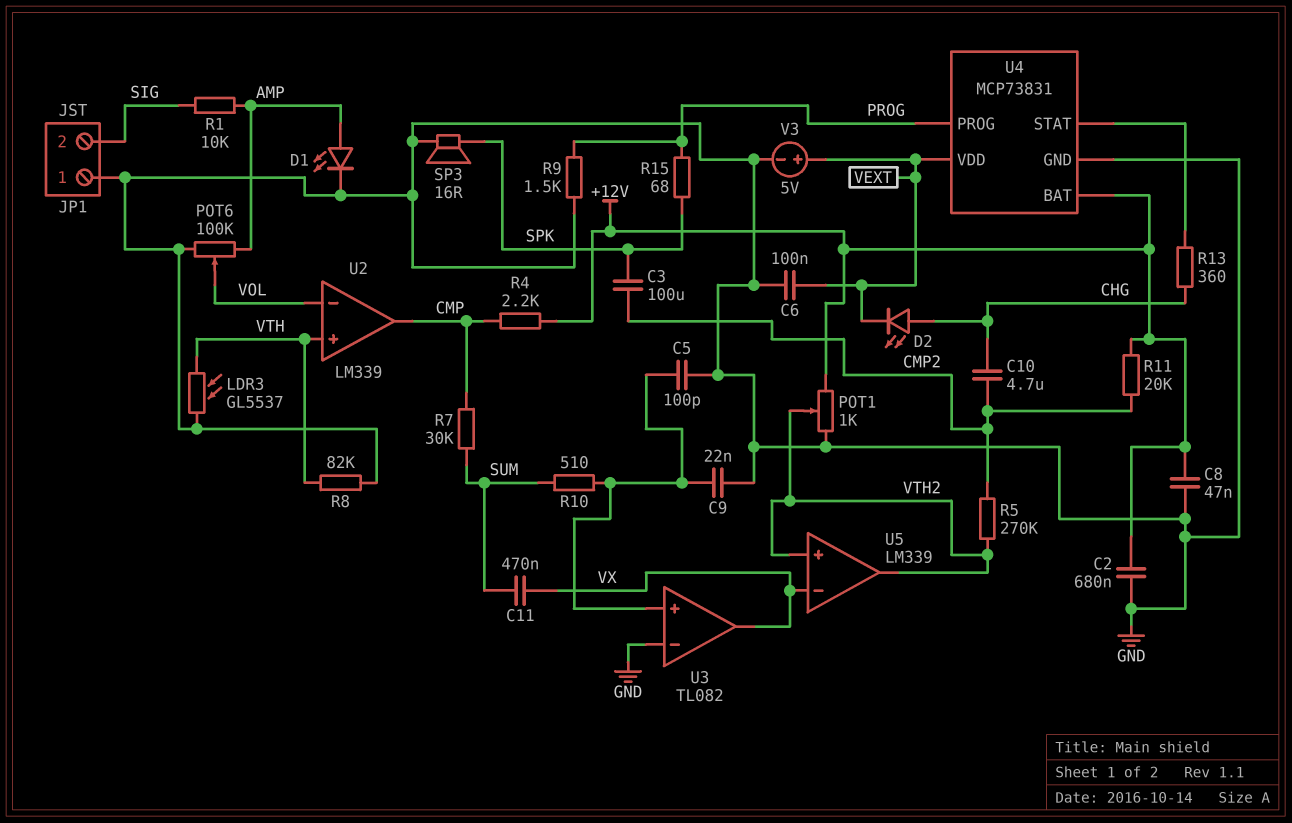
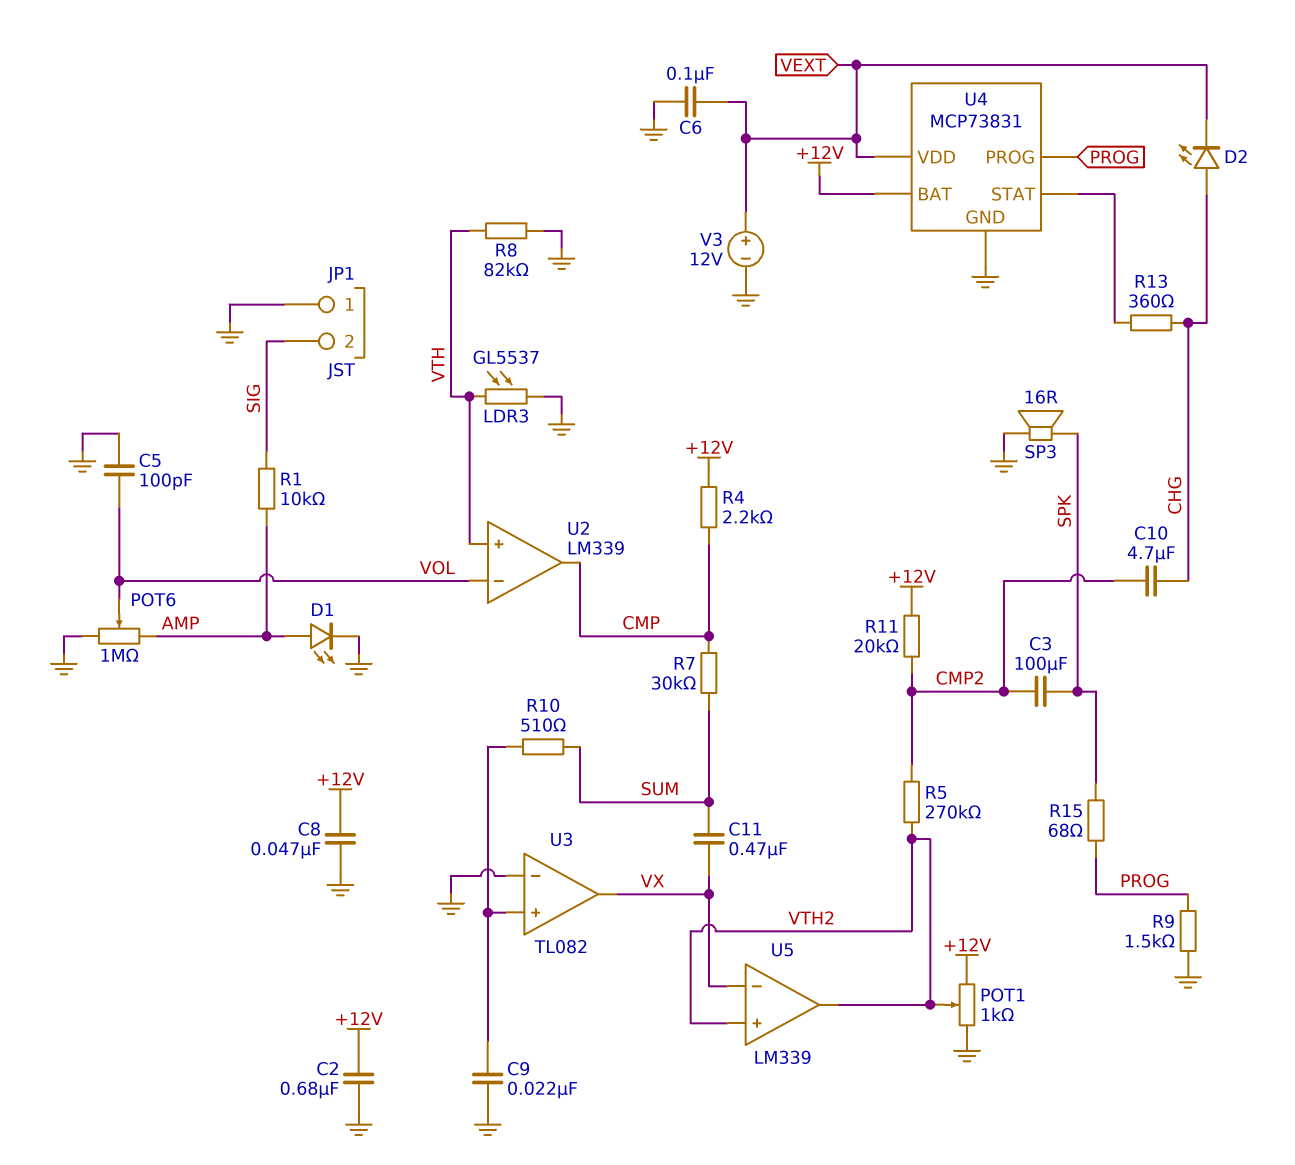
C5: 100pF (GND, U3/in+) -> 100pF (GND, VOL)
POT6: 100k (AMP, GND, wiper VOL) -> 1M (AMP, GND, wiper VOL)
V3: 5V (plus VEXT, minus GND) -> 12V (plus VEXT, minus GND)

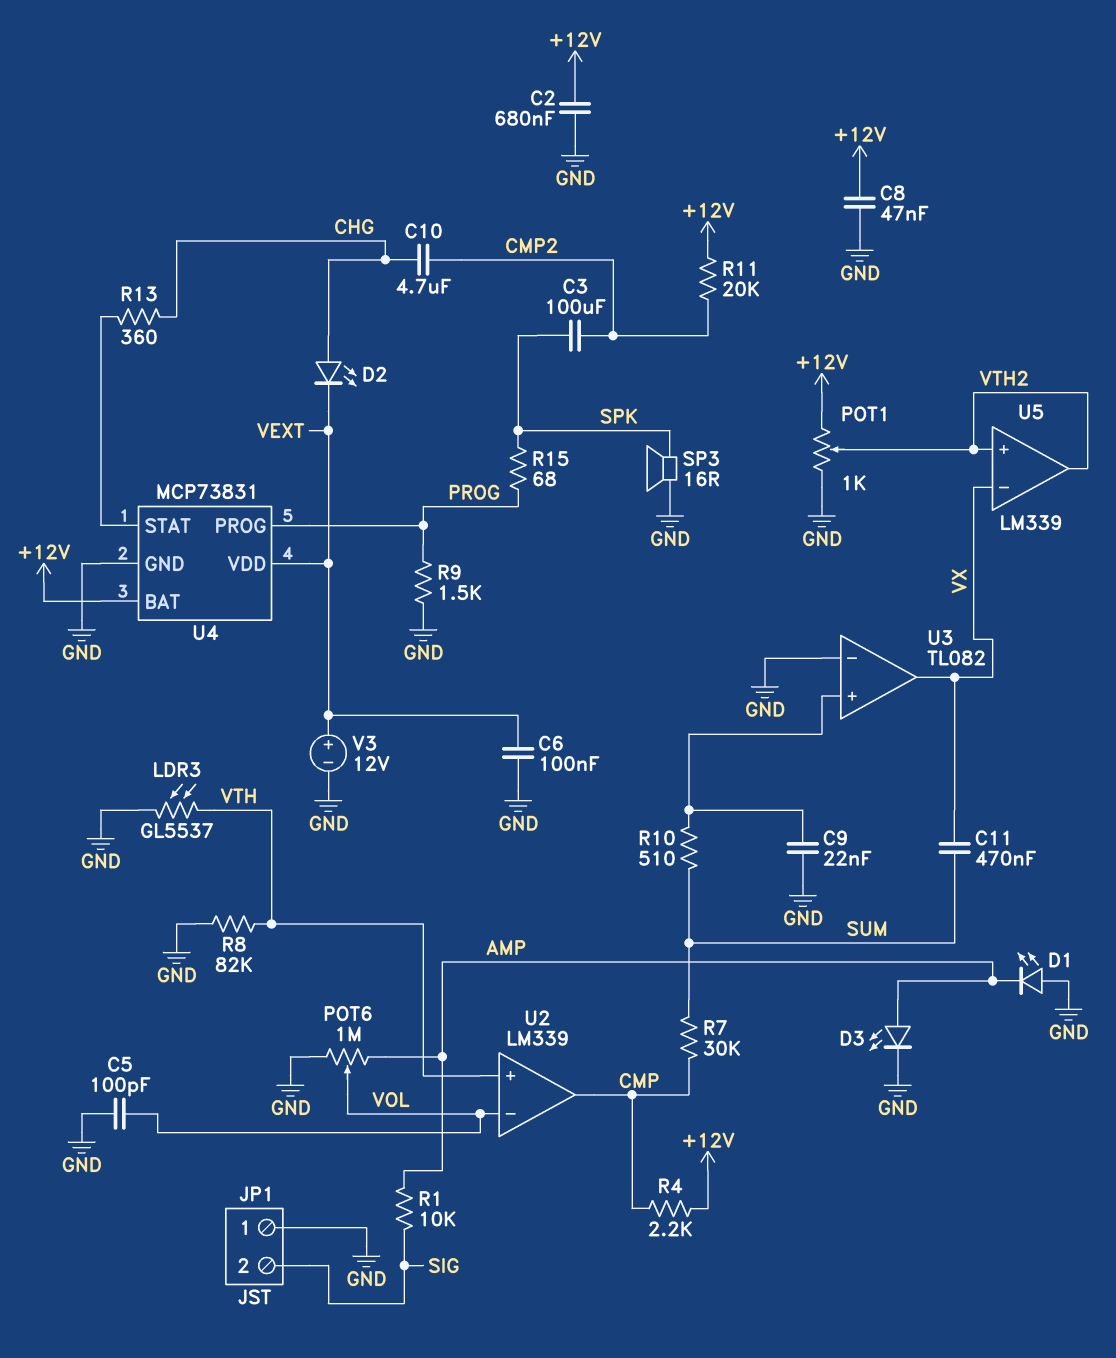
D1: LED (A AMP, K GND) -> LED (A GND, K AMP)
D3: none -> LED (A AMP, K GND)
R5: 270k (CMP2, VTH2) -> none

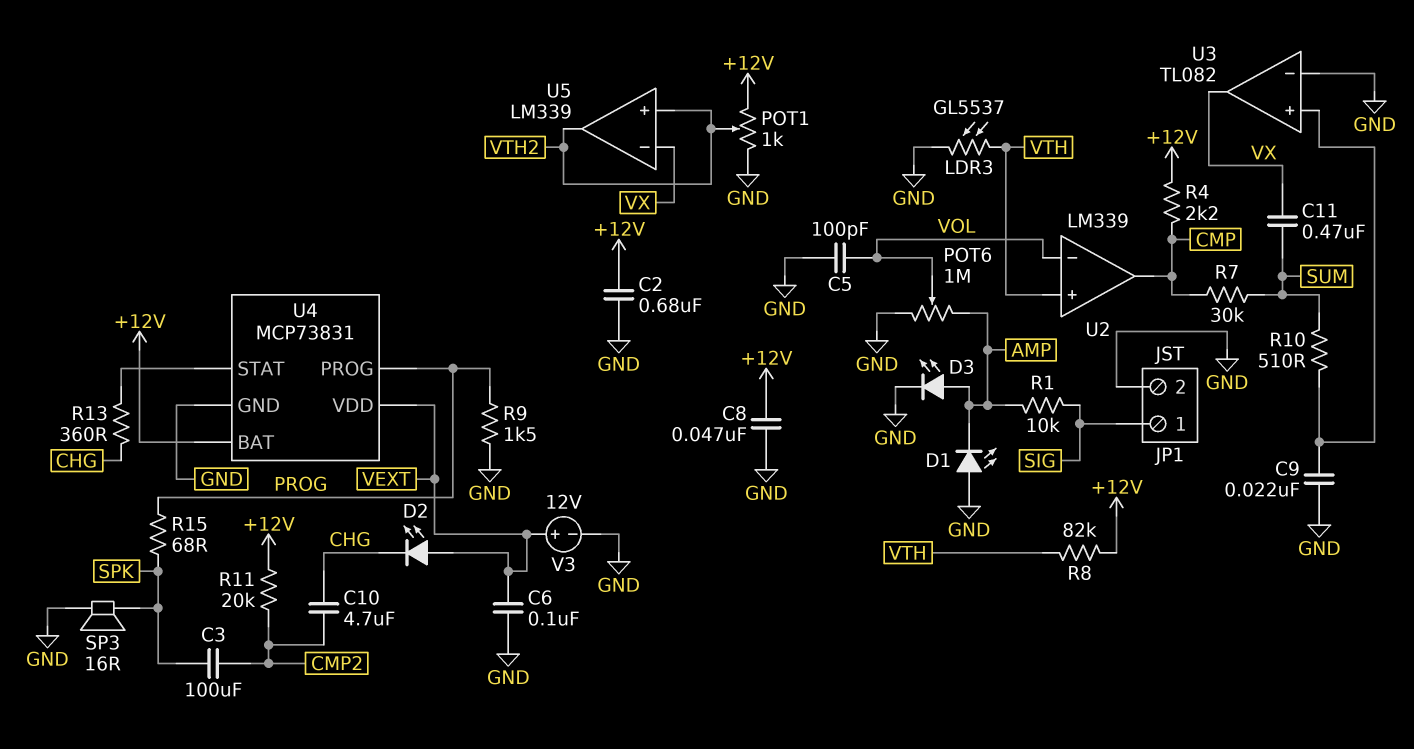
D2: LED (A CHG, K VEXT) -> LED (A VEXT, K CHG)
JP1 pin 1: GND -> SIG
JP1 pin 2: SIG -> GND
R8: 82k (GND, VTH) -> 82k (+12V, VTH)

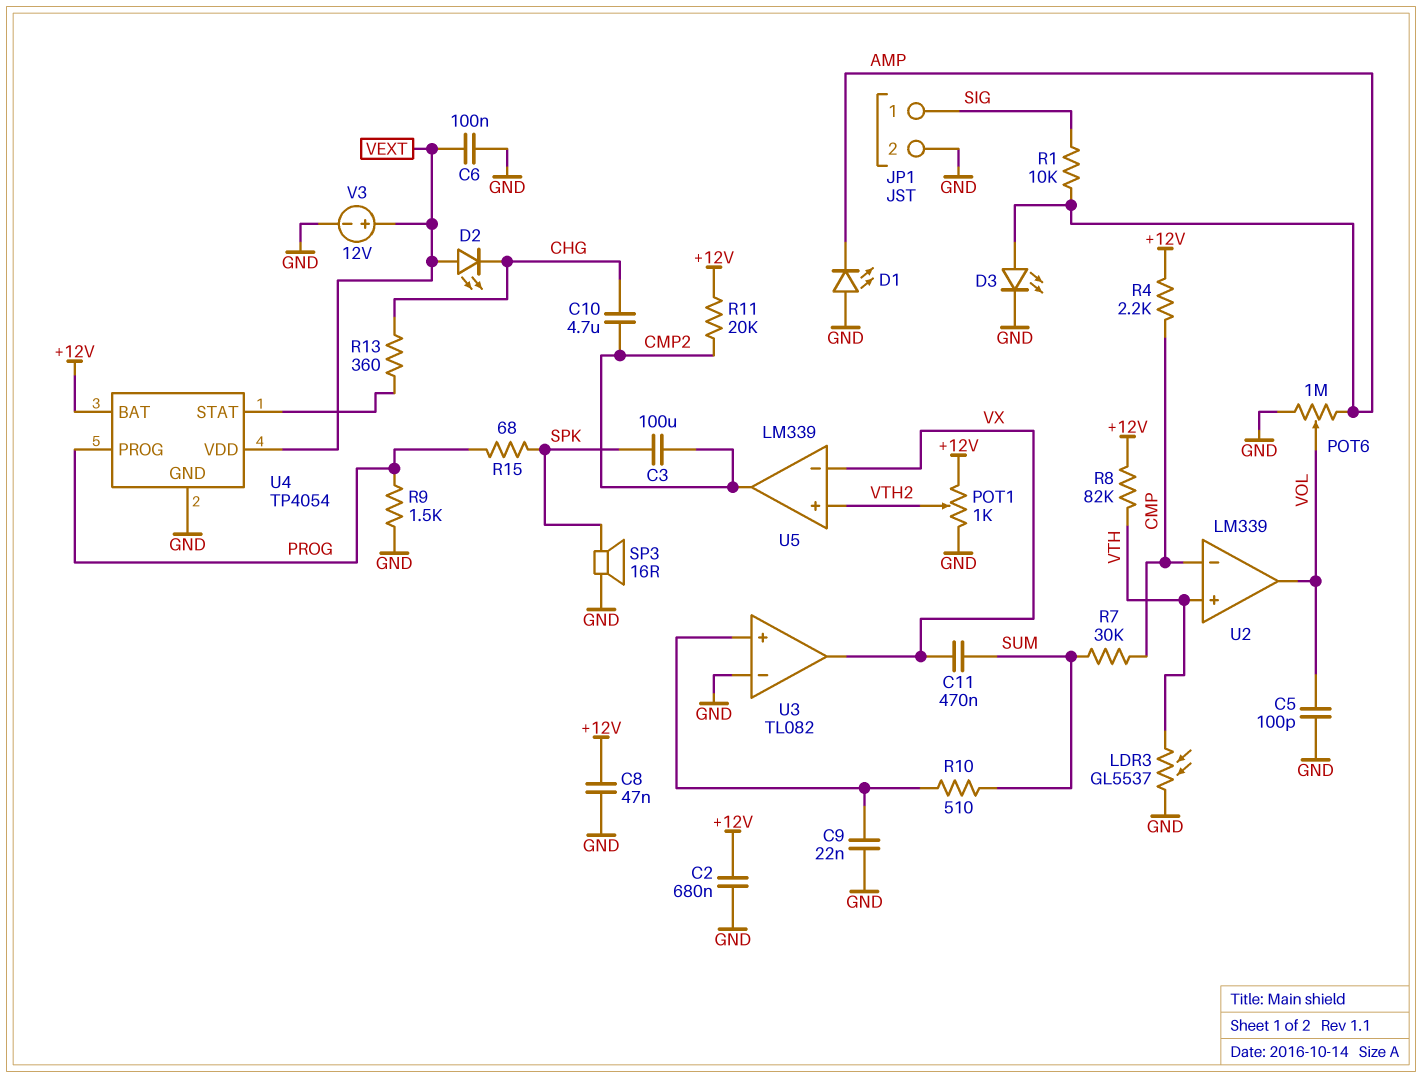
U2 pin in-: VOL -> CMP
U2 pin out: CMP -> VOL
U4: MCP73831 -> TP4054
U5 pin out: VTH2 -> CMP2

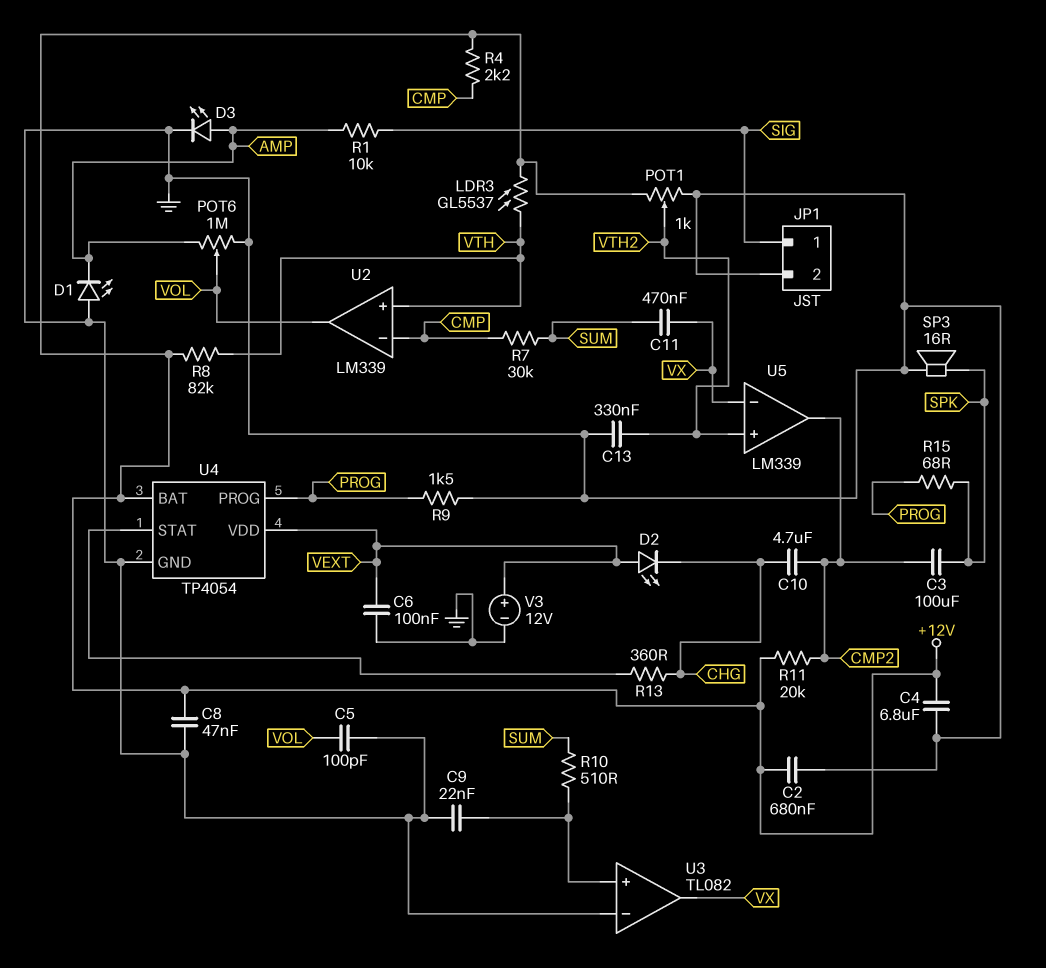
C4: none -> 6.8uF (+12V, GND)
C13: none -> 330nF (GND, VTH2)
LDR3: GL5537 (GND, VTH) -> GL5537 (+12V, VTH)

